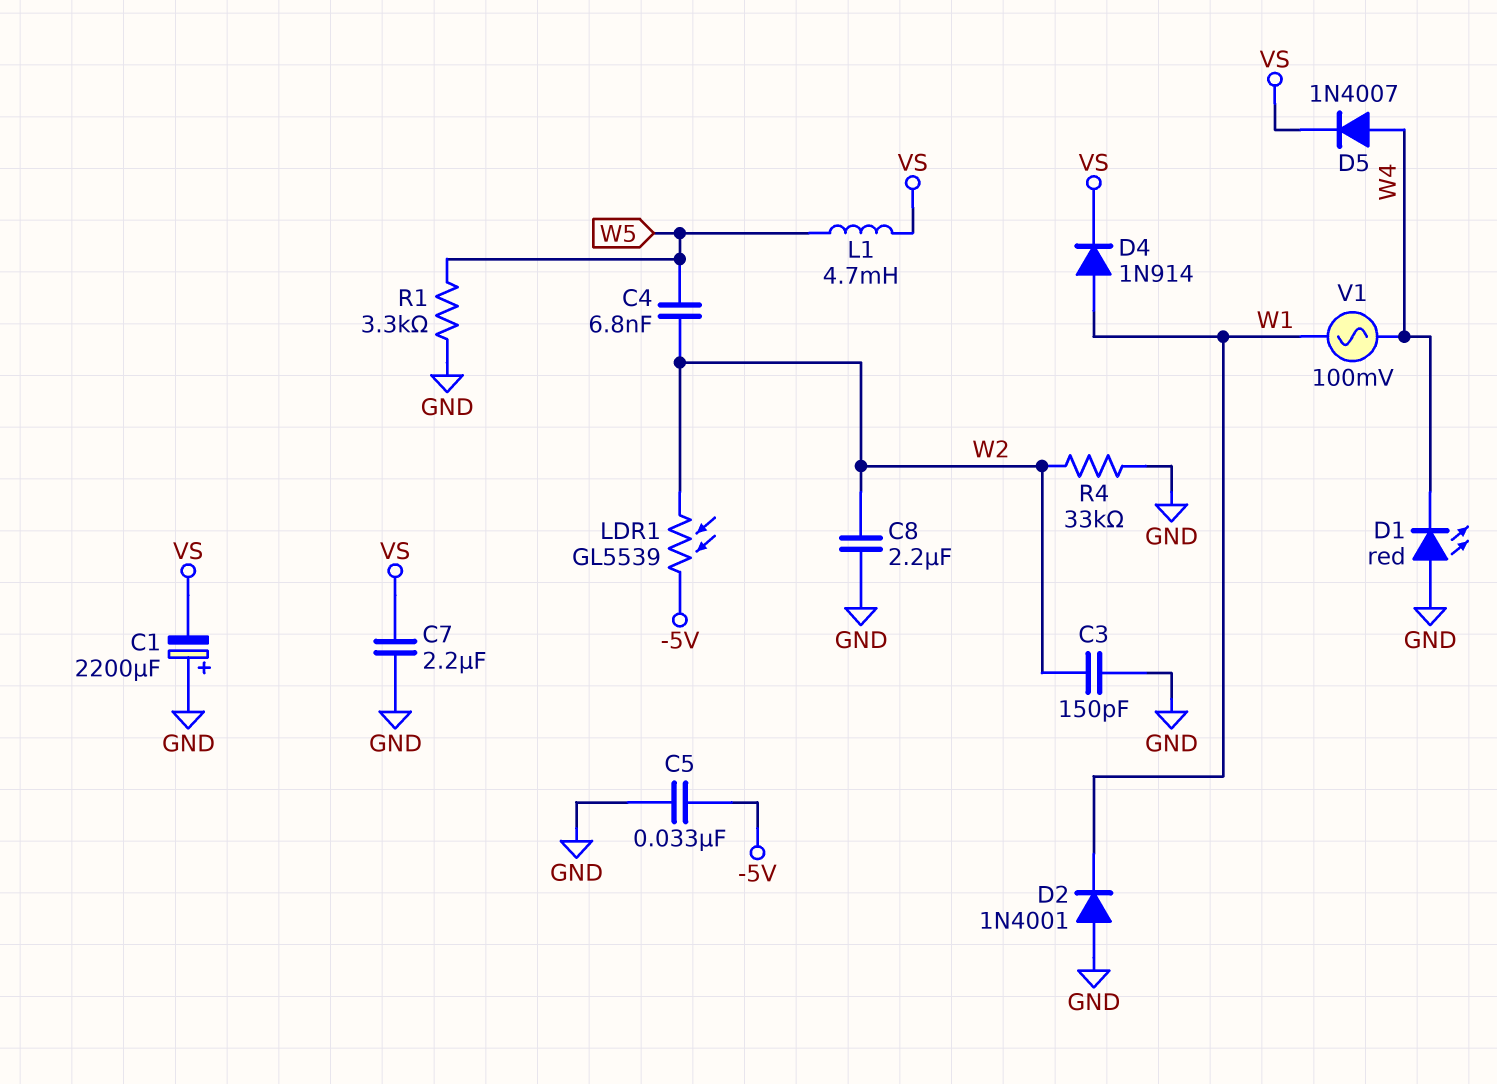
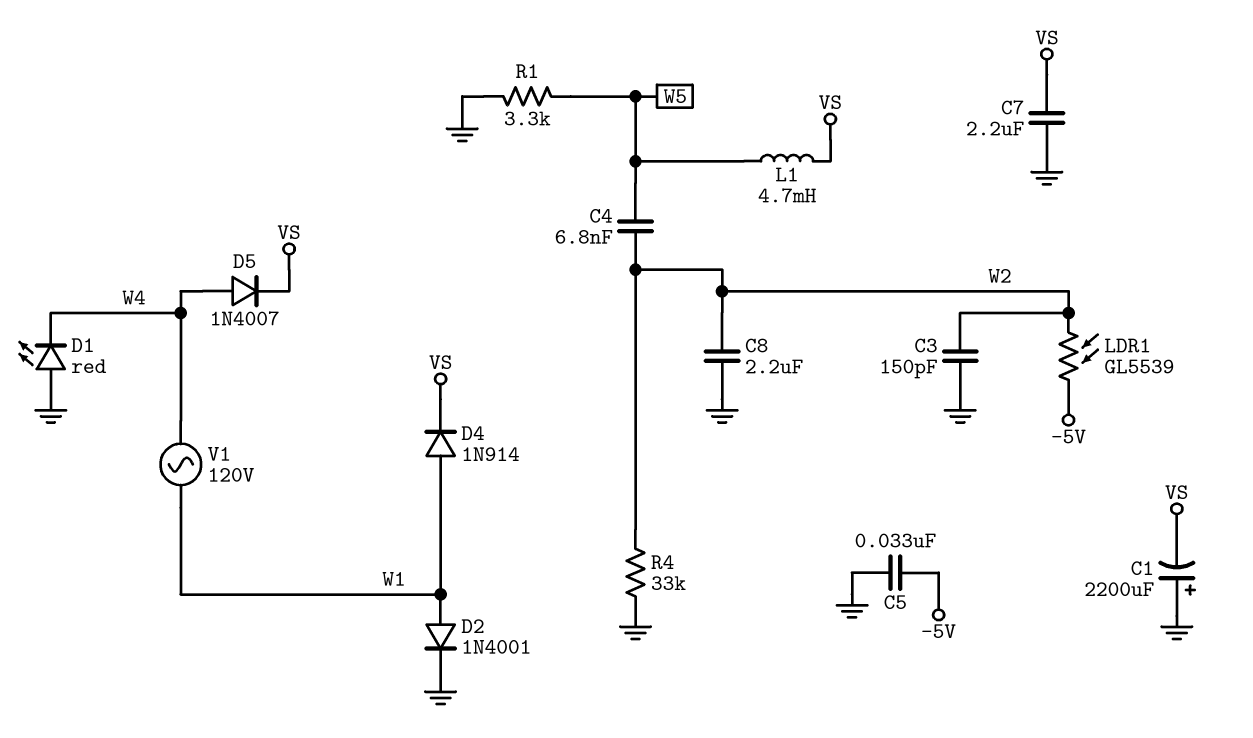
D2: diode 1N4001 (A GND, K W1) -> diode 1N4001 (A W1, K GND)
V1: AC 100mV (W1, W4) -> AC 120V (W1, W4)

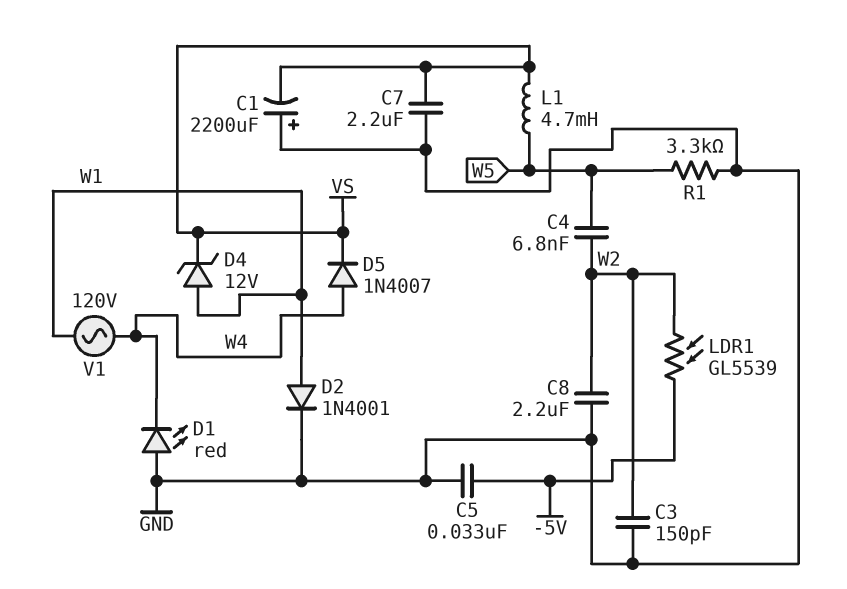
D4: diode 1N914 (A W1, K VS) -> zener 12V (A W1, K VS)
R4: 33k (GND, W2) -> none

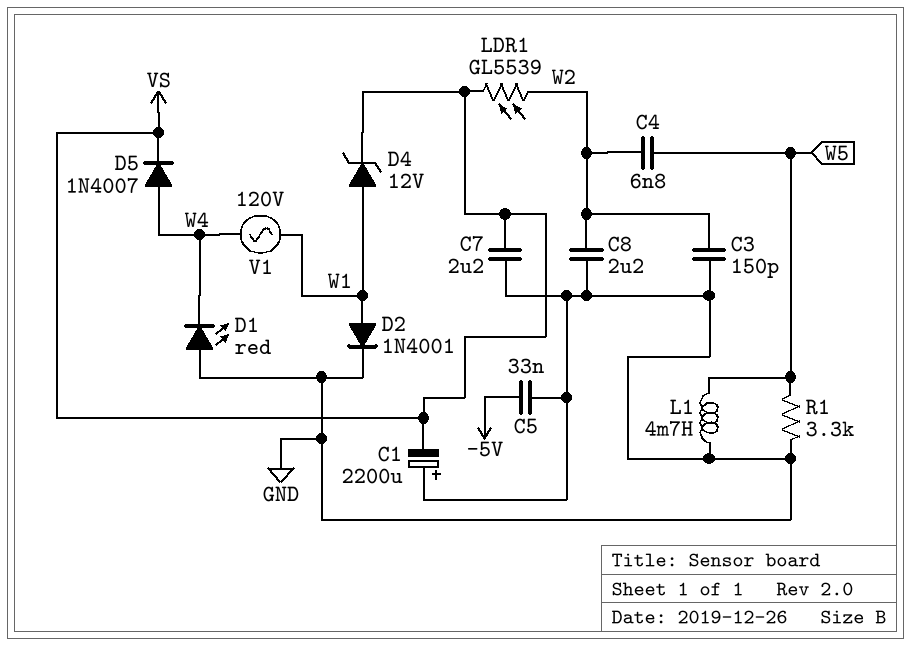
L1: 4.7mH (VS, W5) -> 4.7mH (GND, W5)
LDR1: GL5539 (-5V, W2) -> GL5539 (VS, W2)

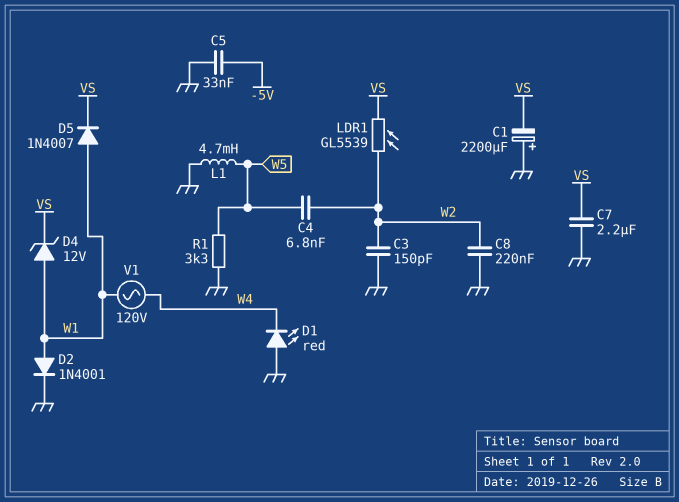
C8: 2.2uF (GND, W2) -> 220nF (GND, W2)
D5: diode 1N4007 (A W4, K VS) -> diode 1N4007 (A W1, K VS)

